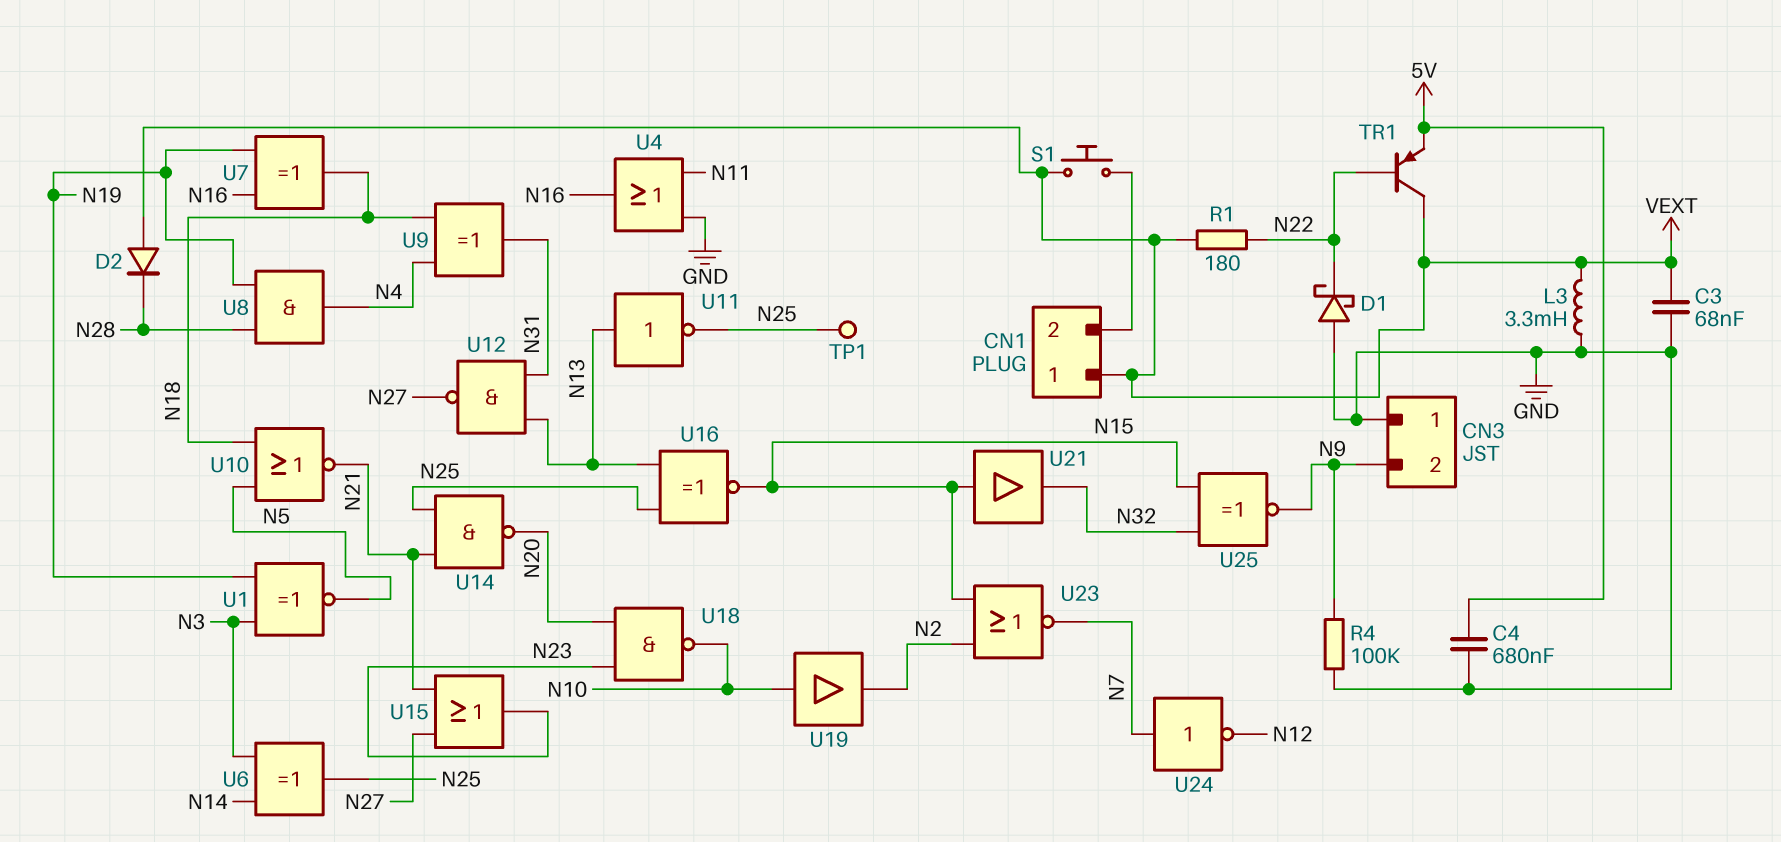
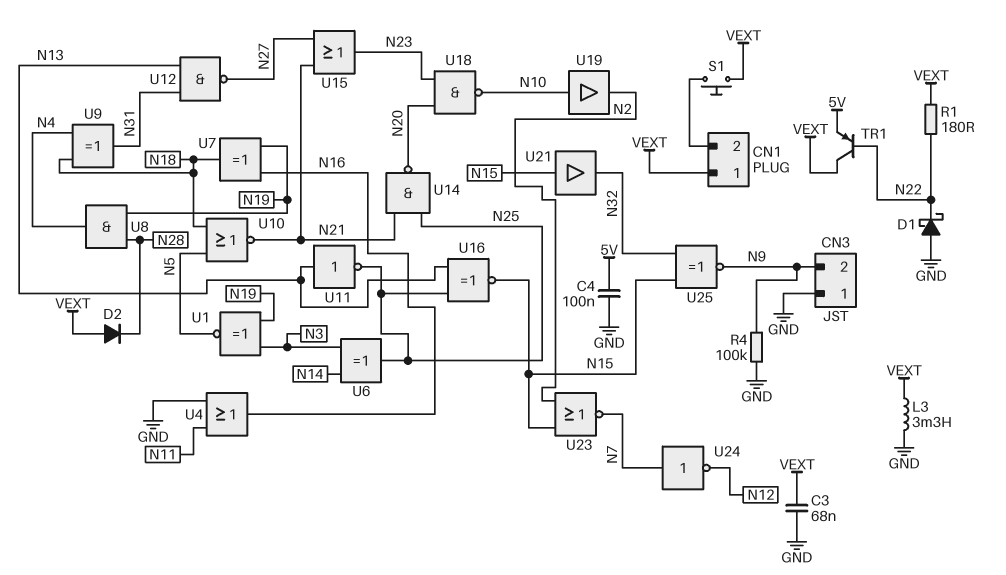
C4: 680nF (5V, GND) -> 100nF (5V, GND)
TP1: test point (N25) -> none

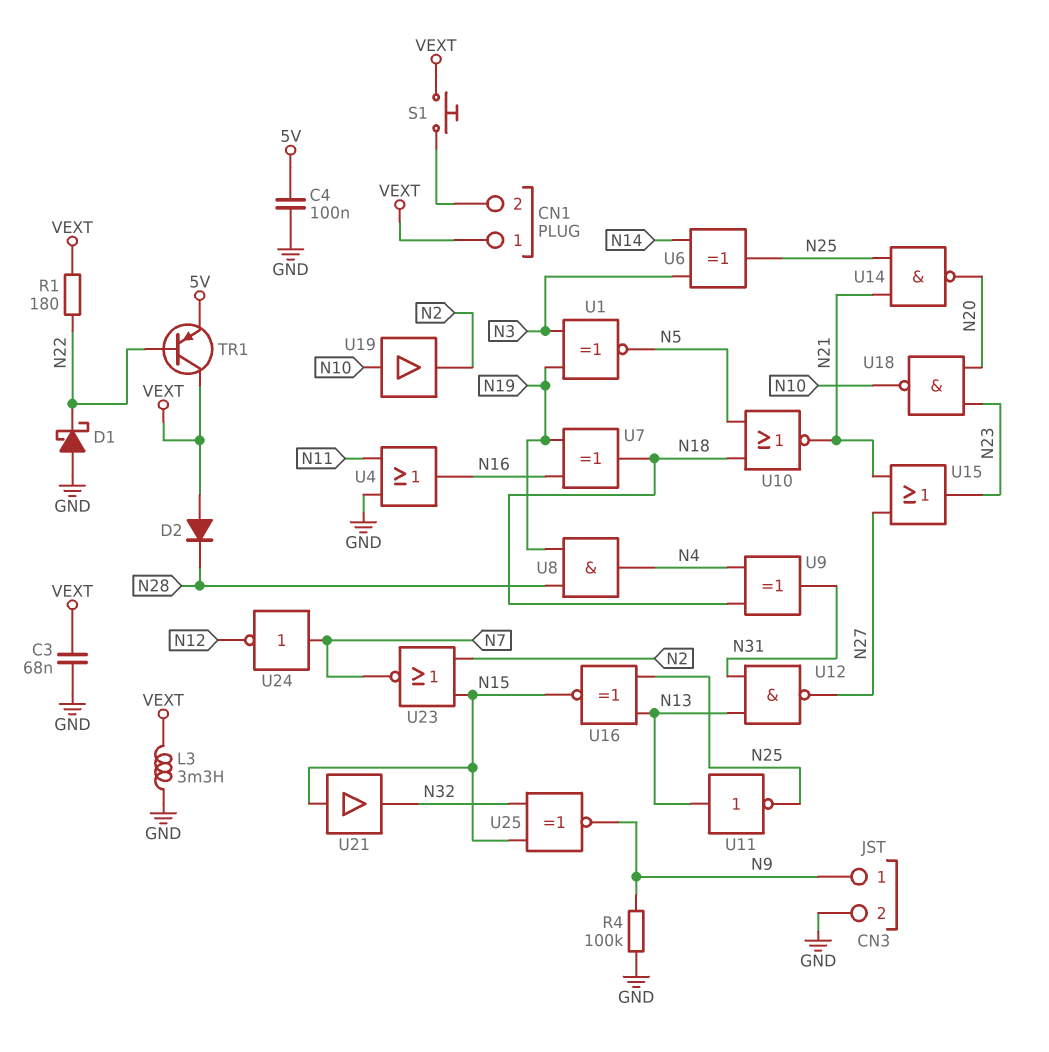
CN3 pin 1: GND -> N9
CN3 pin 2: N9 -> GND

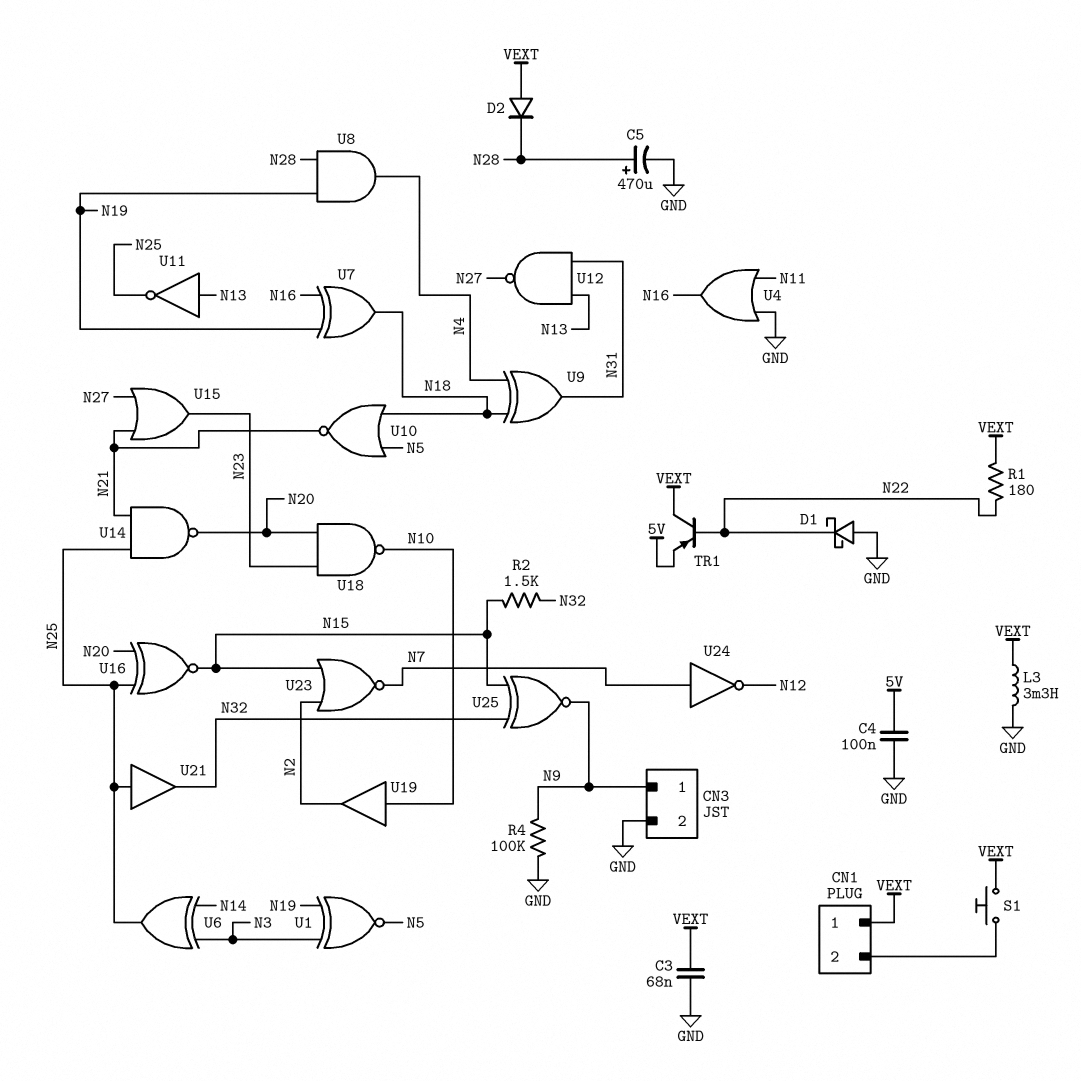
C5: none -> 470uF (plus N28, minus GND)
R2: none -> 1.5k (N15, N32)
U16: XNOR (in N13, in N25, out N15) -> XNOR (in N20, in N25, out N15)
U21: buffer (in N15, out N32) -> buffer (in N25, out N32)

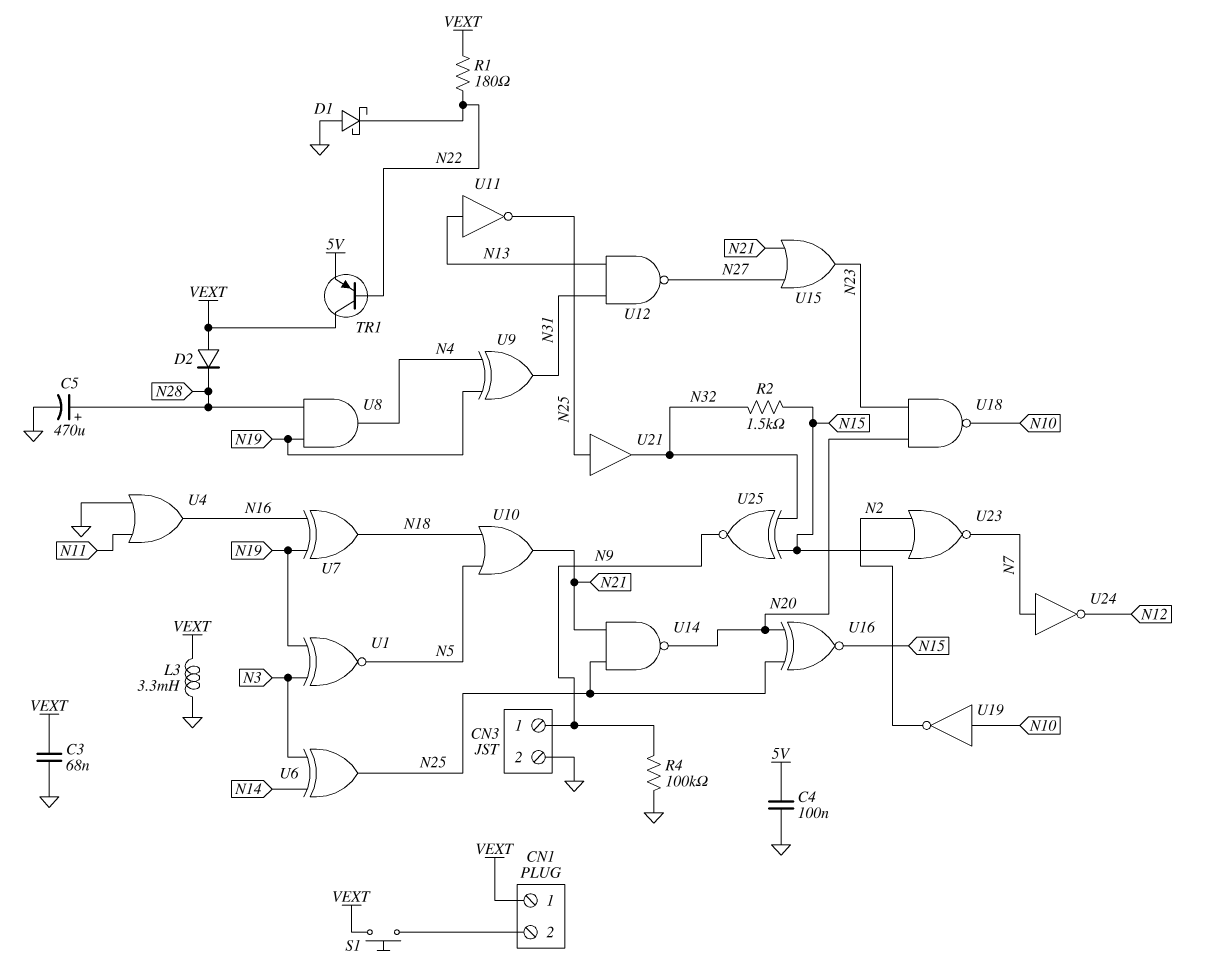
U9: XOR (in N4, in N18, out N31) -> XOR (in N4, in N19, out N31)
U10: NOR (in N5, in N18, out N21) -> OR (in N5, in N18, out N21)
U19: buffer (in N10, out N2) -> NOT (in N10, out N2)

